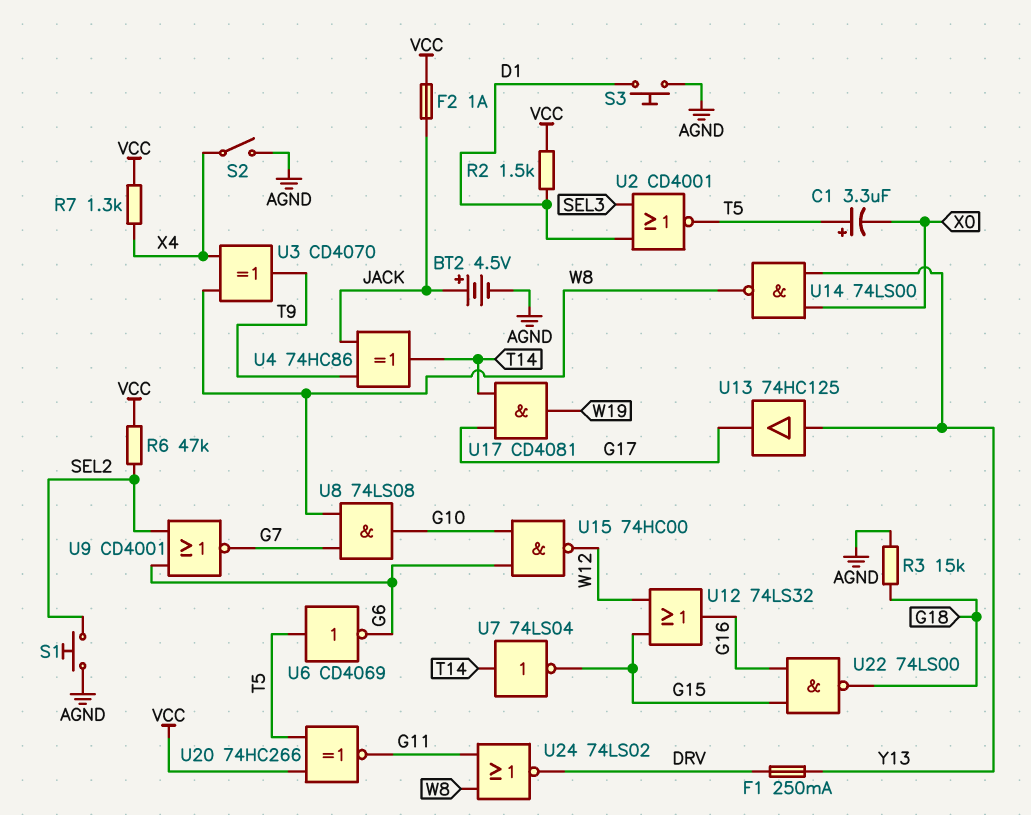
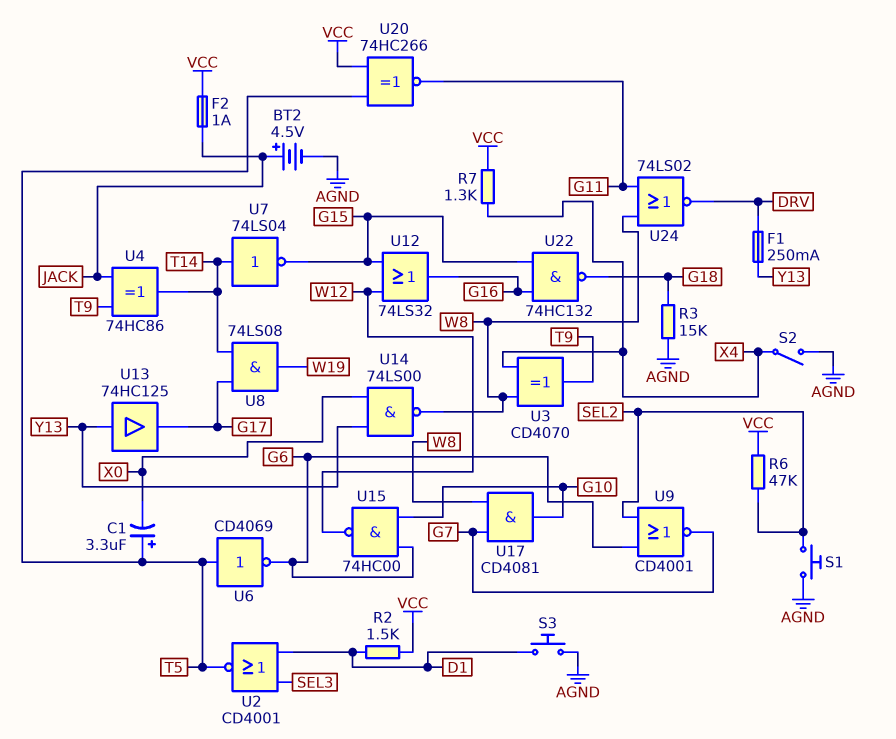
U8: AND 74LS08 (in G7, in W8, out G10) -> AND 74LS08 (in G17, in T14, out W19)
U17: AND CD4081 (in G17, in T14, out W19) -> AND CD4081 (in G7, in W8, out G10)
U22: NAND 74LS00 (in G15, in G16, out G18) -> NAND 74HC132 (in G15, in G16, out G18)

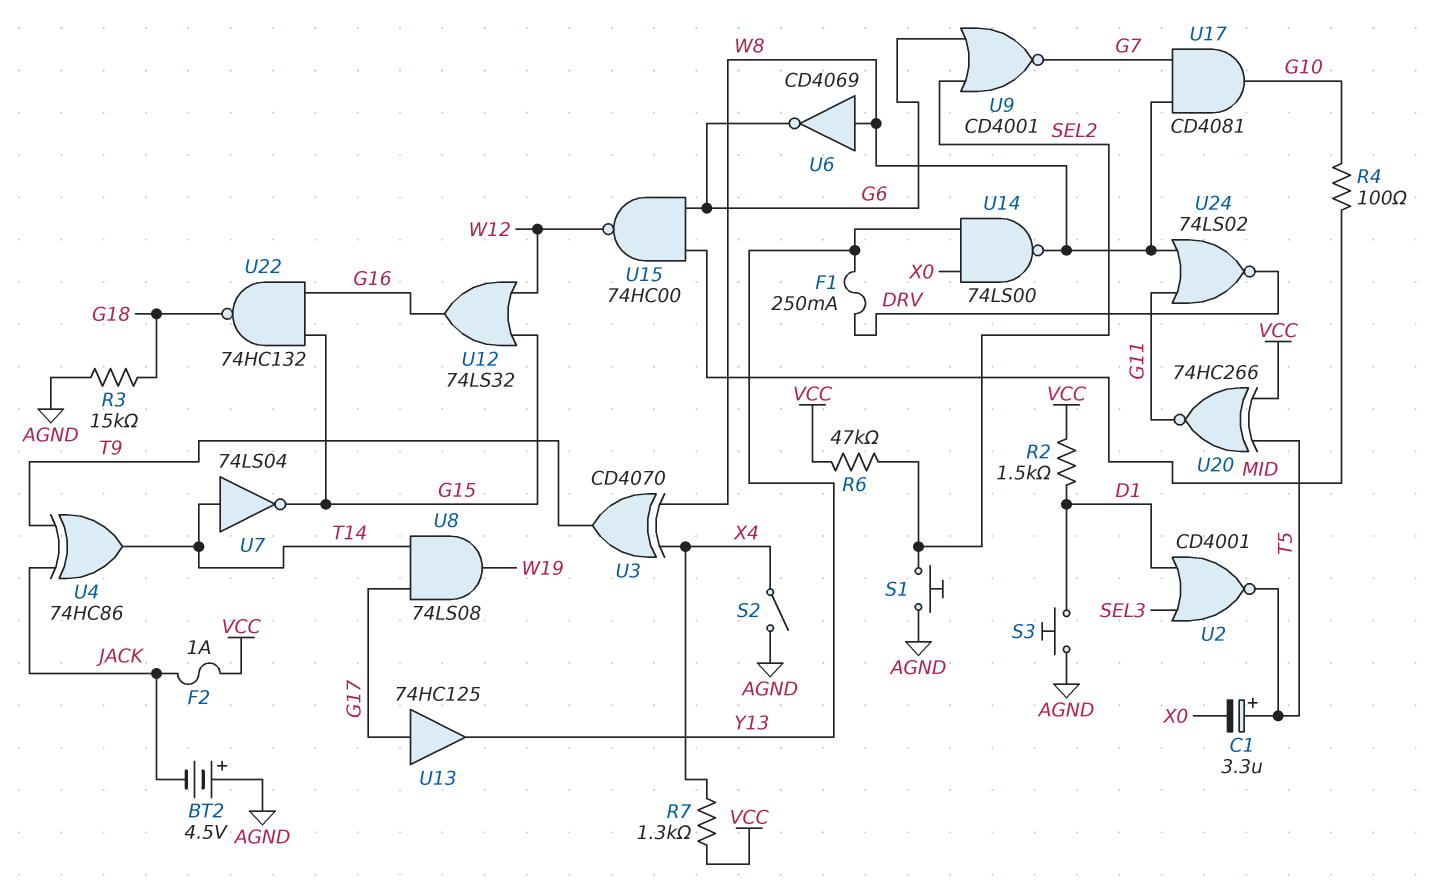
BT2: 4.5V (plus JACK, minus AGND) -> 4.5V (plus AGND, minus JACK)
R4: none -> 100 (G10, MID)
U6: NOT CD4069 (in T5, out G6) -> NOT CD4069 (in W8, out G6)
U13: buffer 74HC125 (in Y13, out G17) -> buffer 74HC125 (in G17, out Y13)
U15: NAND 74HC00 (in G6, in G10, out W12) -> NAND 74HC00 (in G6, in MID, out W12)

